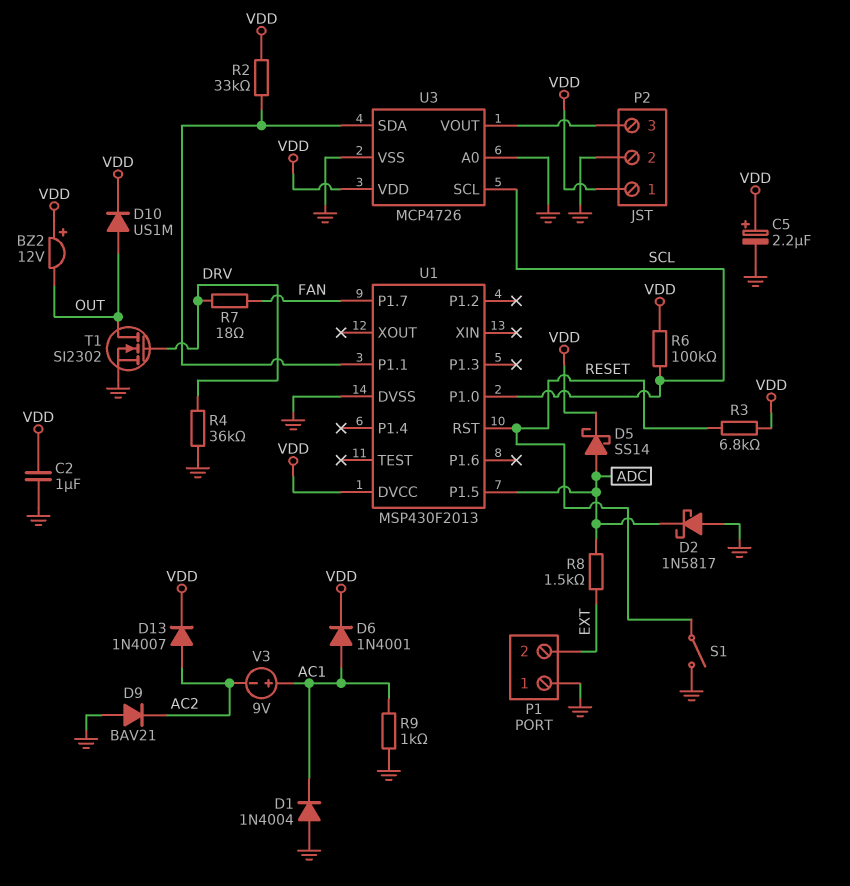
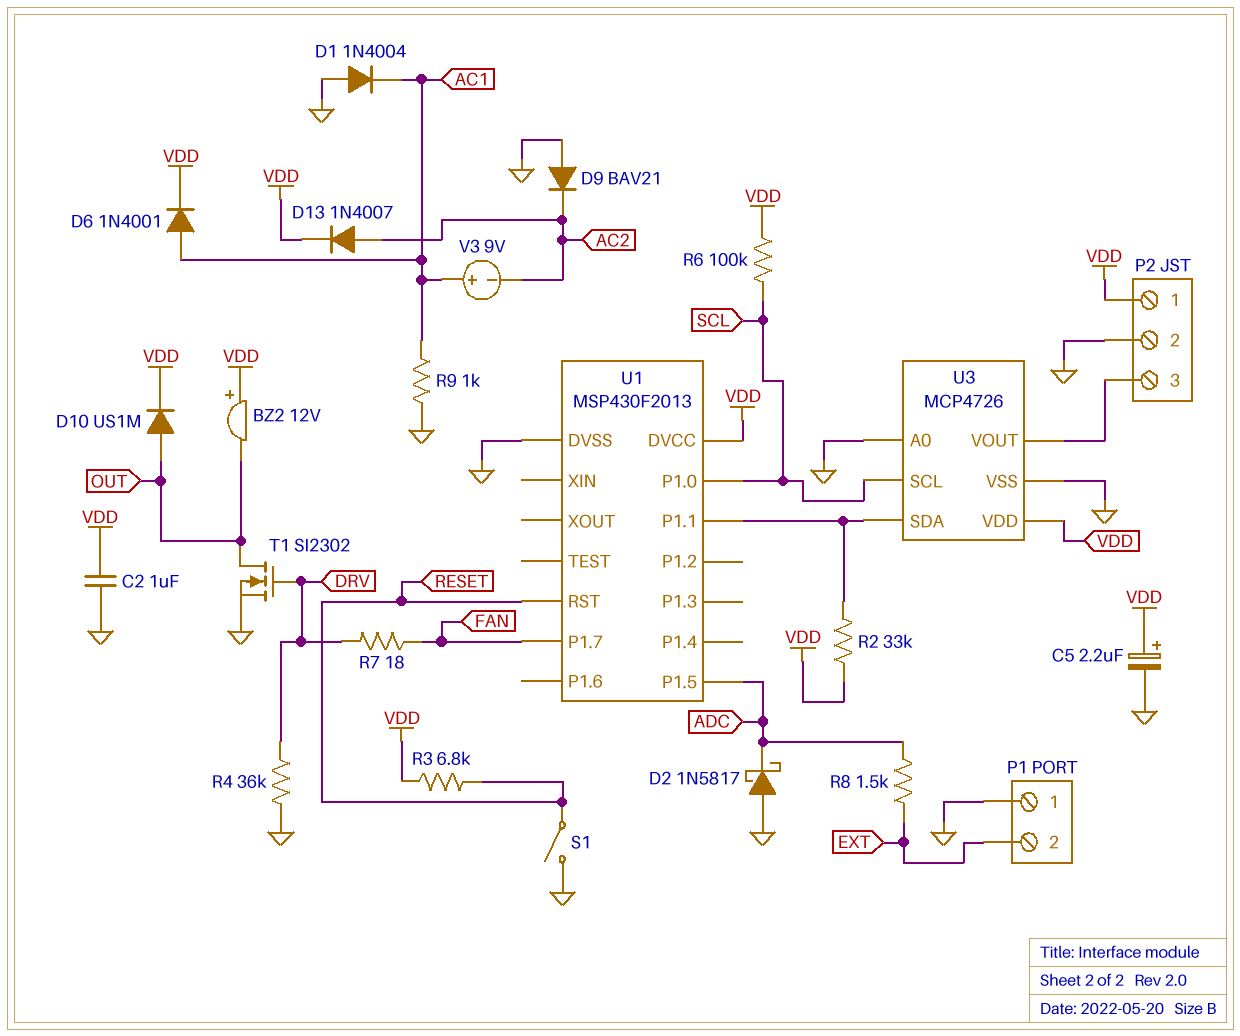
D5: schottky SS14 (A ADC, K VDD) -> none

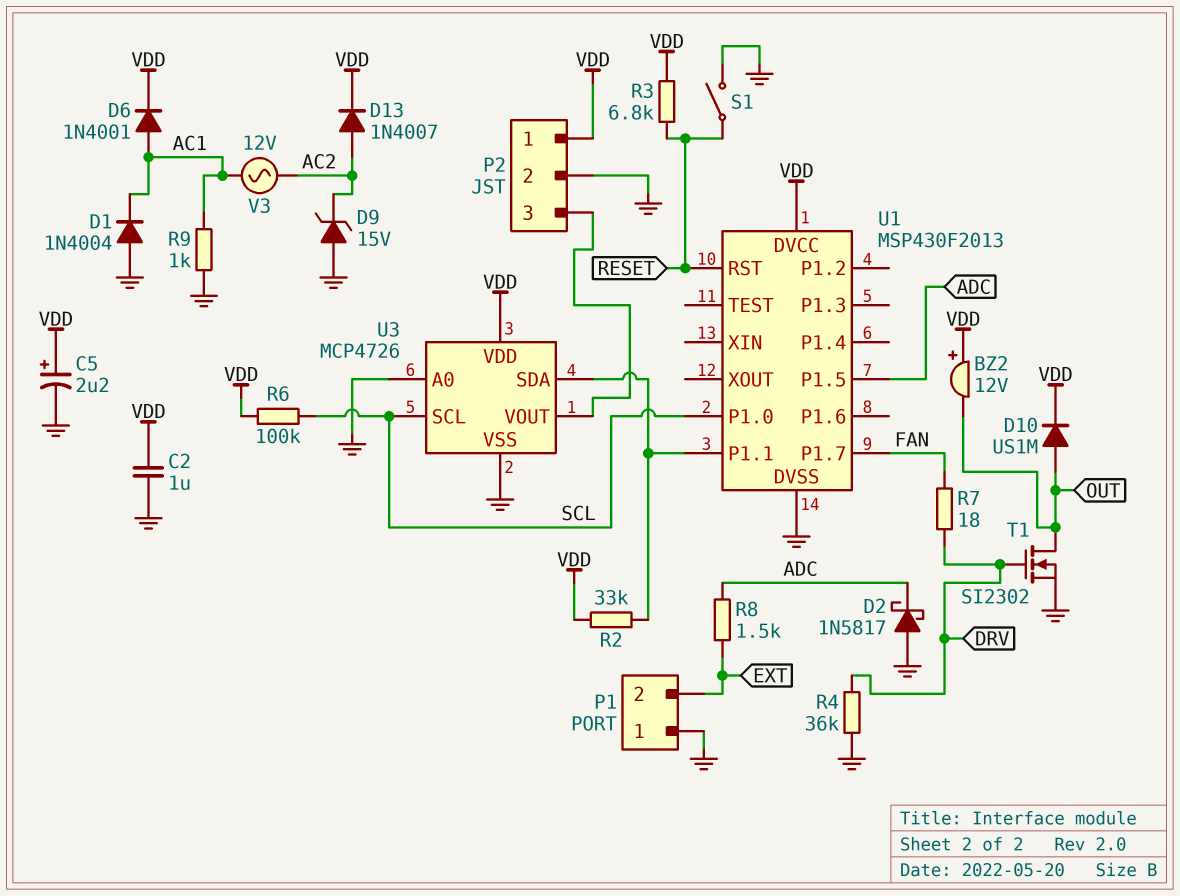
D9: diode BAV21 (A GND, K AC2) -> zener 15V (A GND, K AC2)
V3: 9V (plus AC1, minus AC2) -> AC 12V (AC1, AC2)

